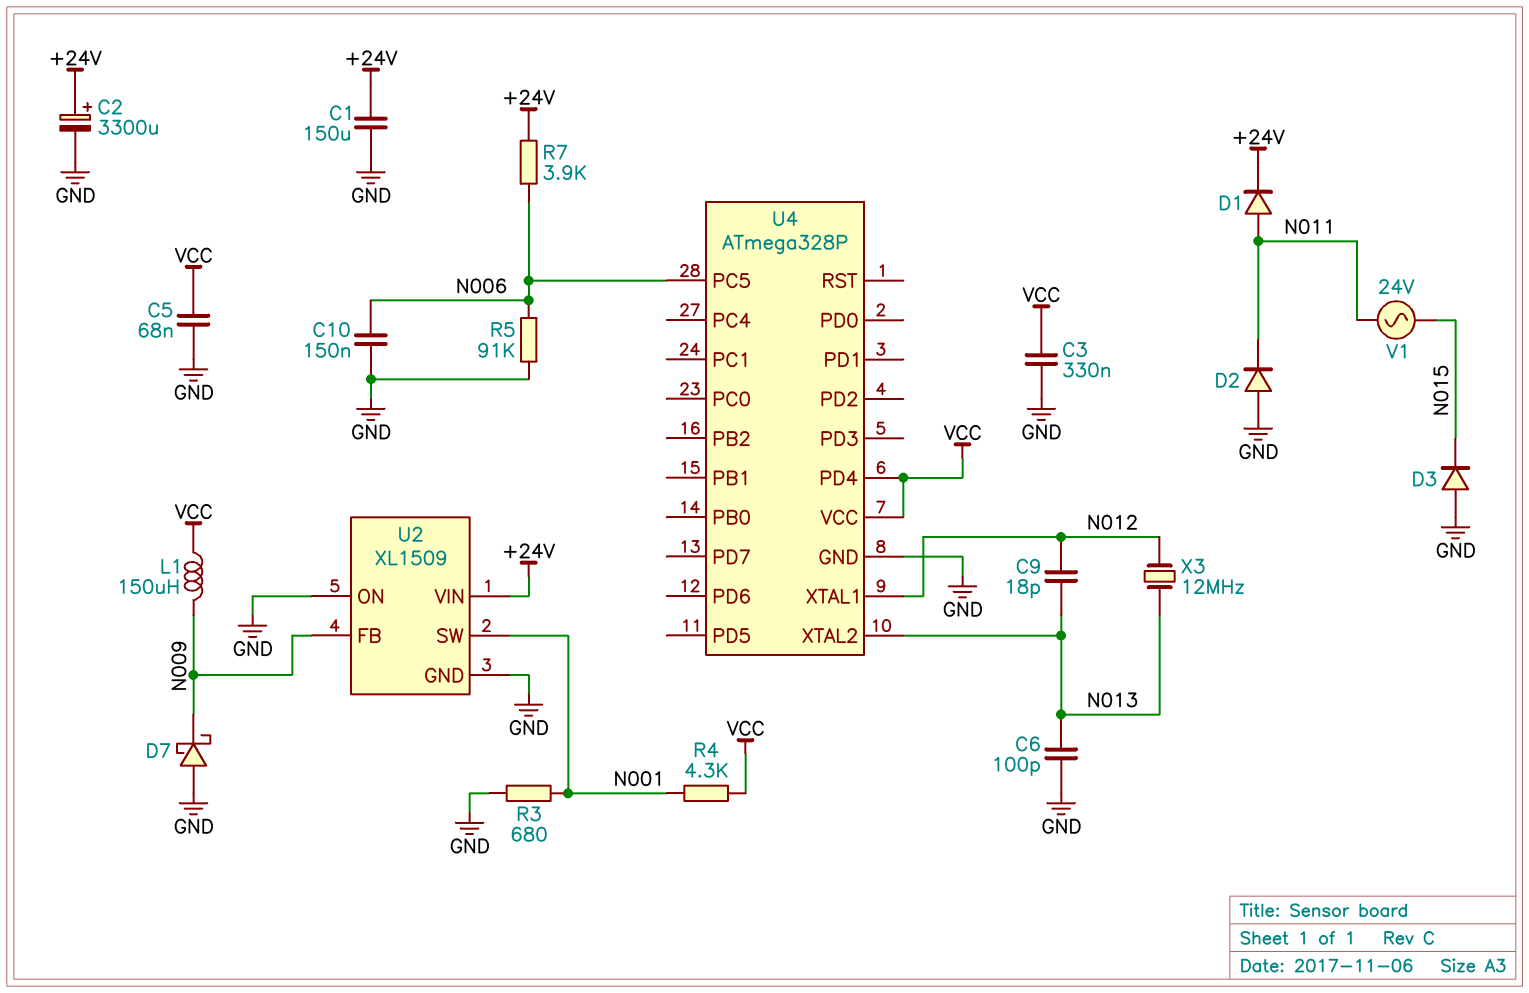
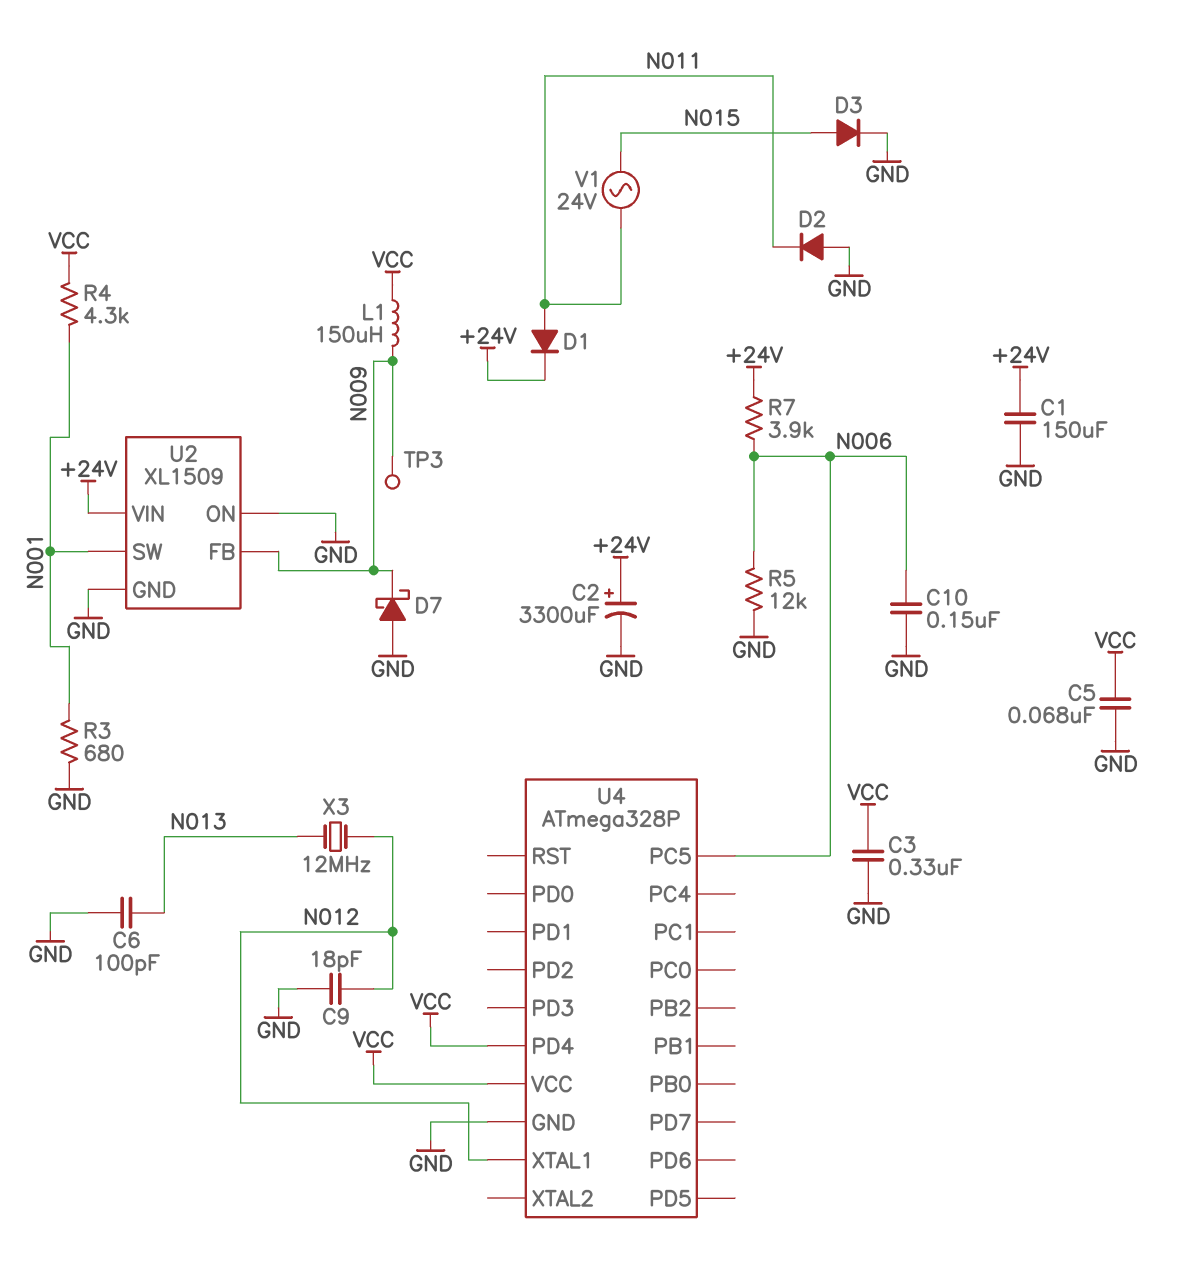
C9: 18pF (N012, N013) -> 18pF (GND, N012)
D3: diode (A GND, K N015) -> diode (A N015, K GND)
R5: 91k (GND, N006) -> 12k (GND, N006)
TP3: none -> test point (N009)
U4 pin XTAL2: N013 -> none

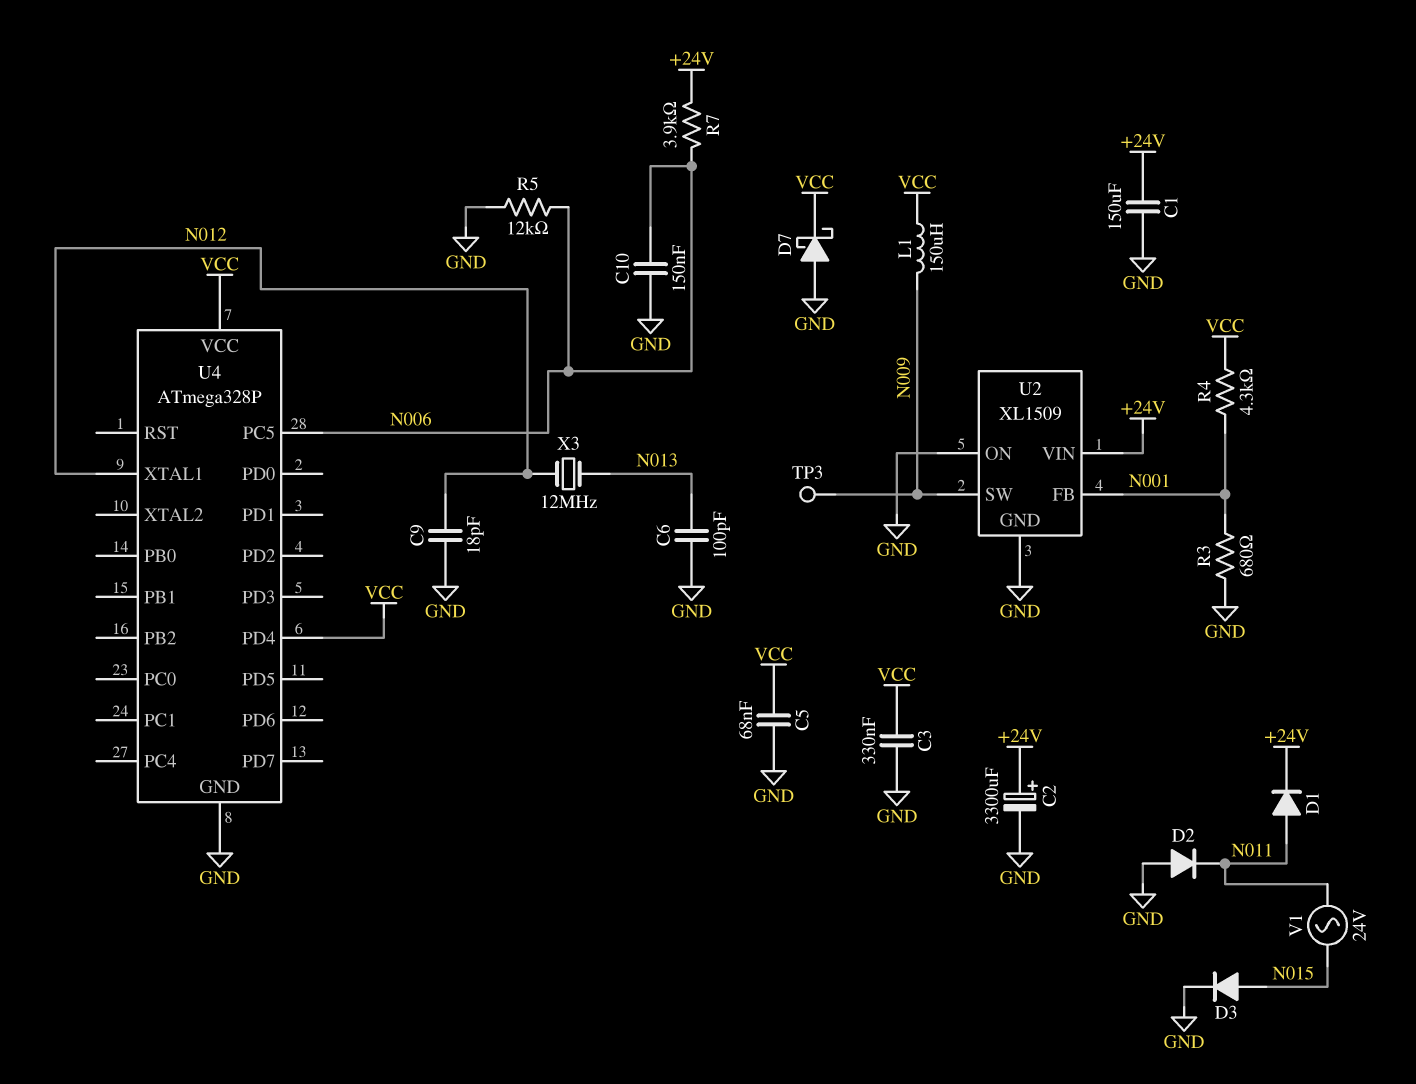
D7: schottky (A GND, K N009) -> schottky (A GND, K VCC)
U2 pin FB: N009 -> N001
U2 pin SW: N001 -> N009

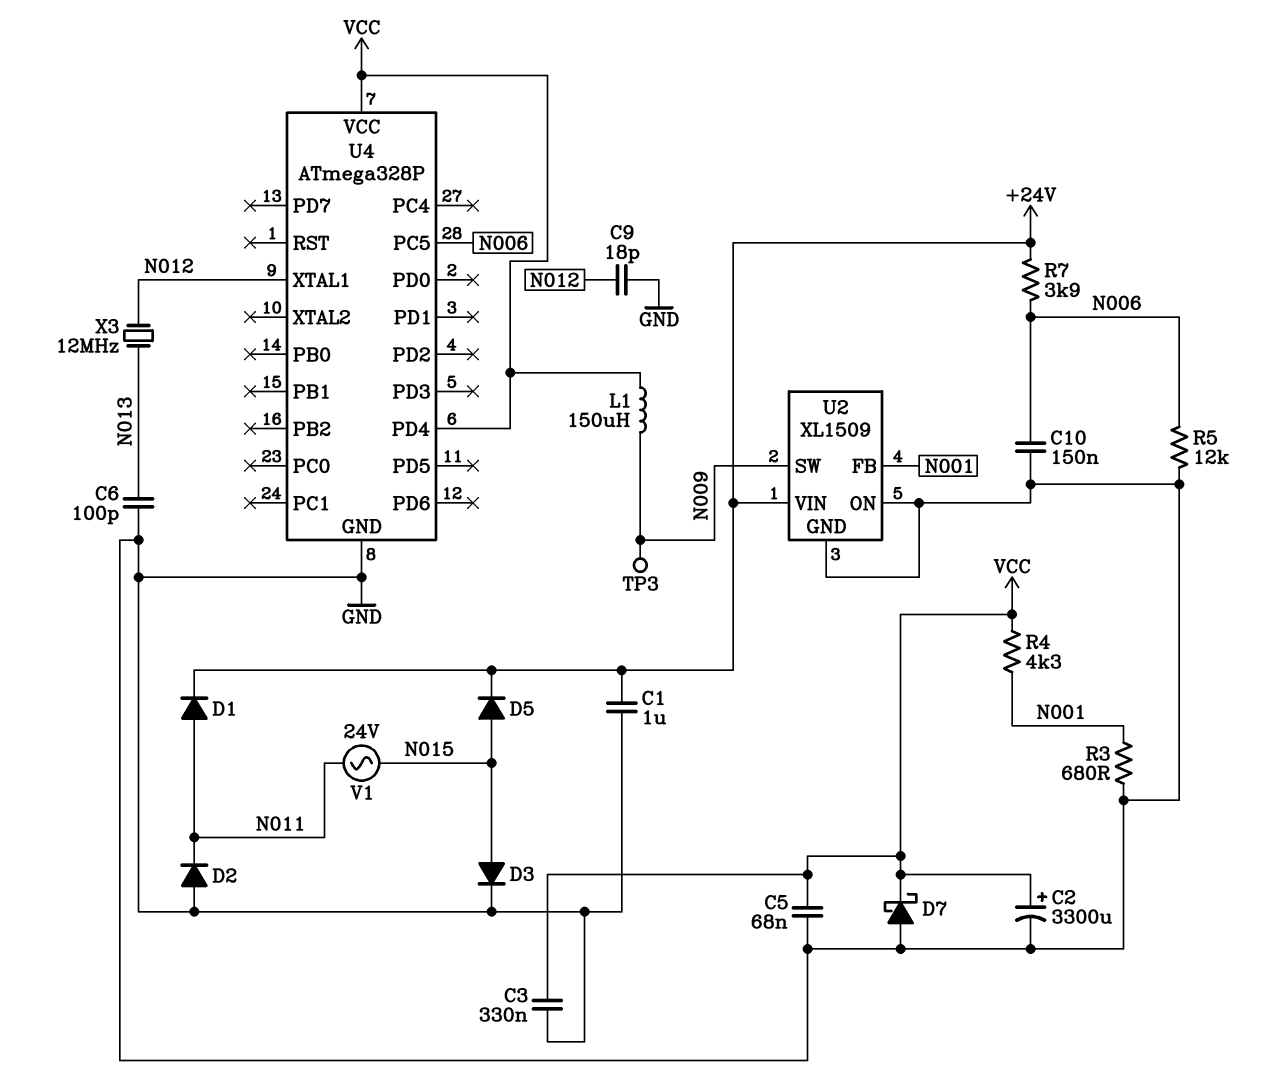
C1: 150uF (+24V, GND) -> 1uF (+24V, GND)
C2: 3300uF (plus +24V, minus GND) -> 3300uF (plus VCC, minus GND)
D5: none -> diode (A N015, K +24V)

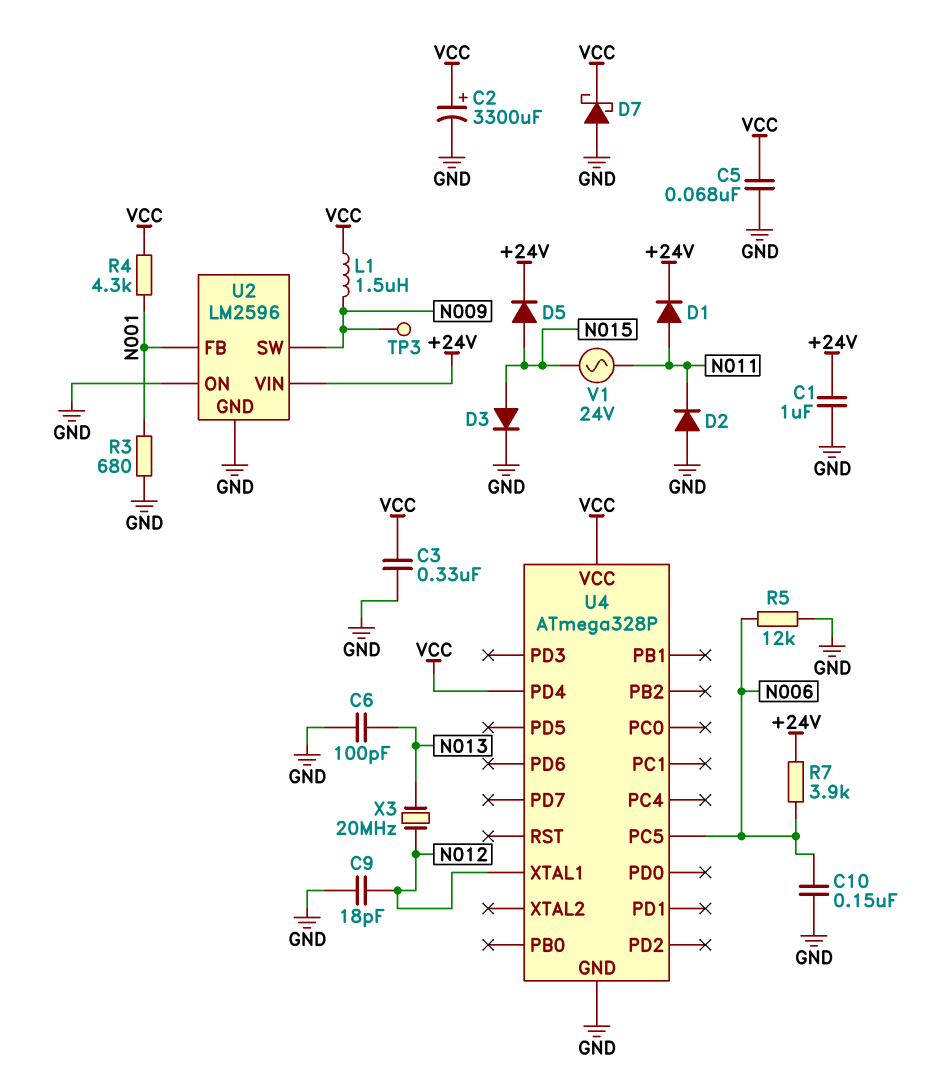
L1: 150uH (N009, VCC) -> 1.5uH (N009, VCC)
U2: XL1509 -> LM2596
X3: 12MHz (N012, N013) -> 20MHz (N012, N013)

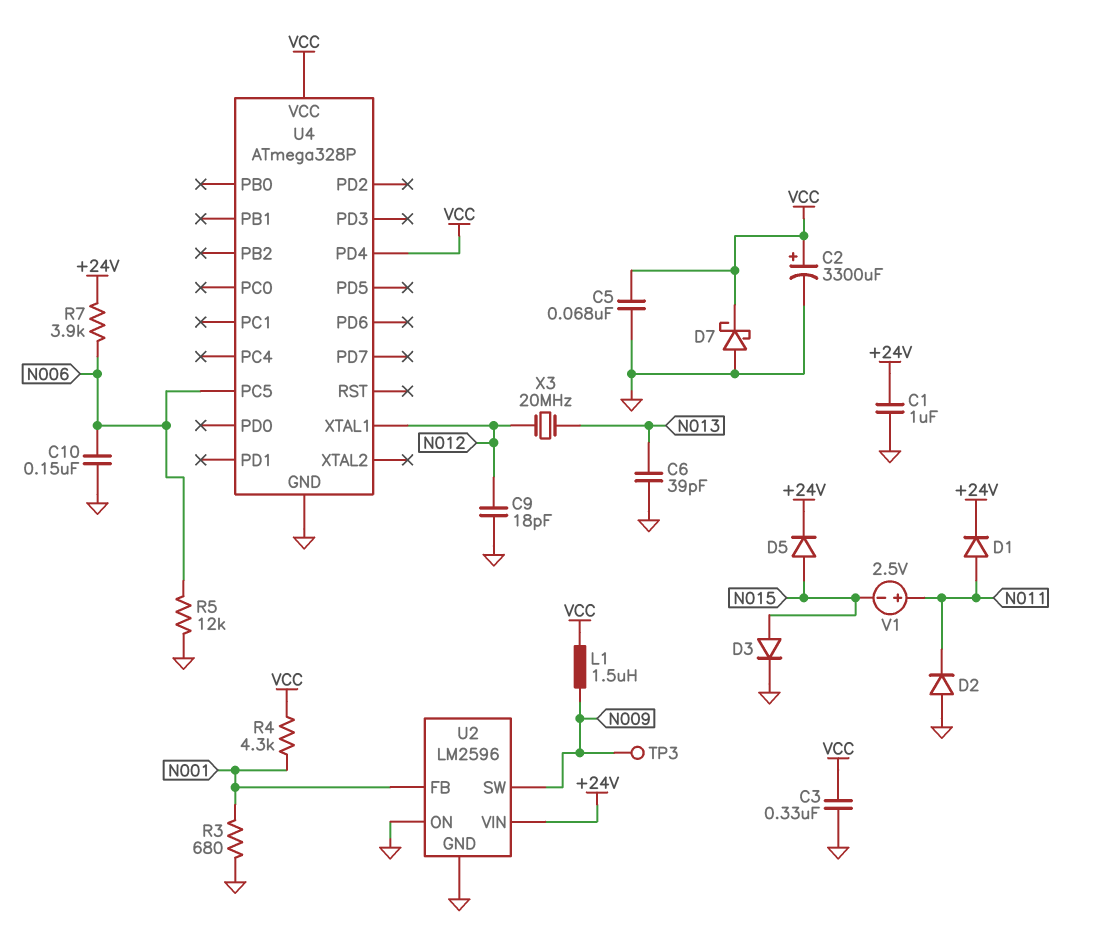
C6: 100pF (GND, N013) -> 39pF (GND, N013)
V1: AC 24V (N011, N015) -> 2.5V (plus N011, minus N015)

